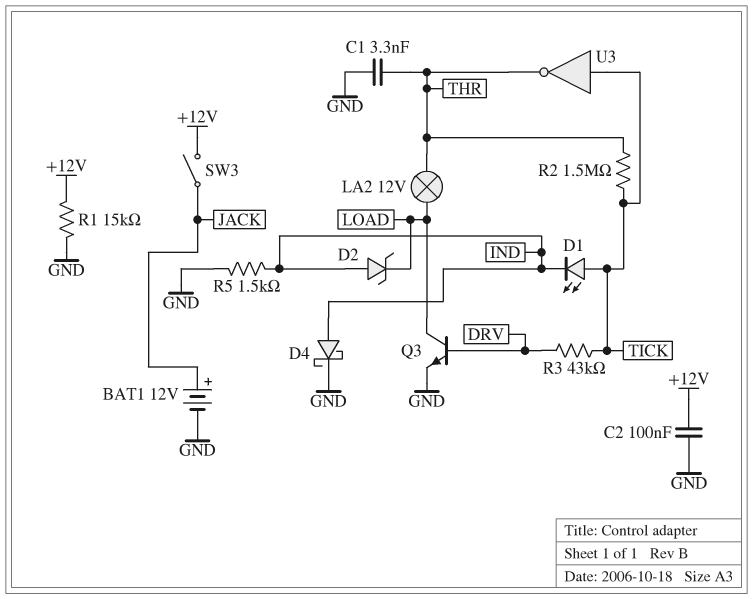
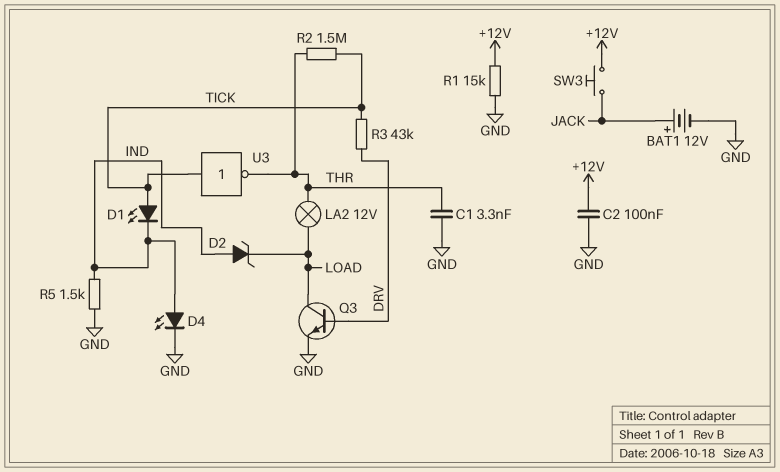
D4: schottky (A IND, K GND) -> LED (A IND, K GND)
SW3: switch (+12V, JACK) -> button (+12V, JACK)

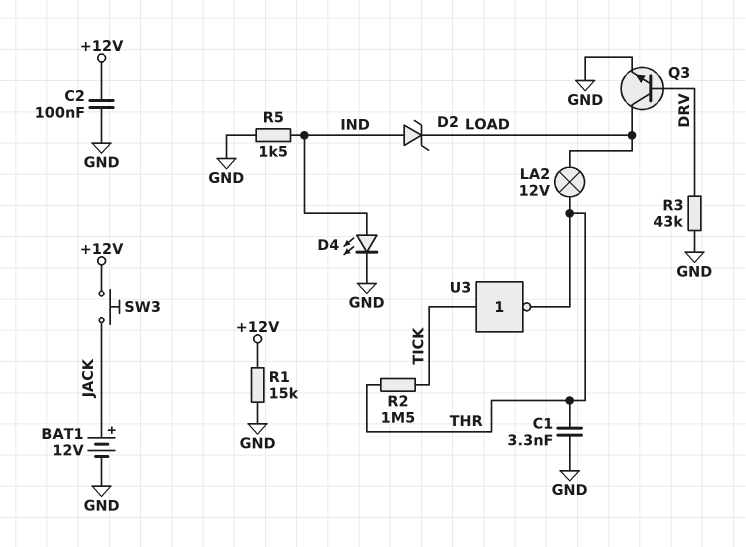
D1: LED (A TICK, K IND) -> none
R3: 43k (DRV, TICK) -> 43k (DRV, GND)

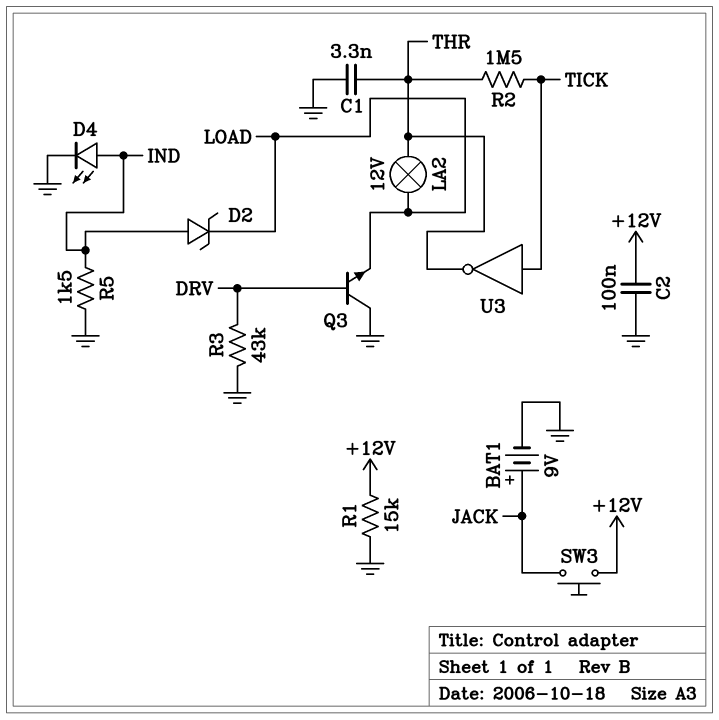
BAT1: 12V (plus JACK, minus GND) -> 9V (plus JACK, minus GND)
Q3: NPN (B DRV, C LOAD, E GND) -> NPN (B DRV, C GND, E LOAD)

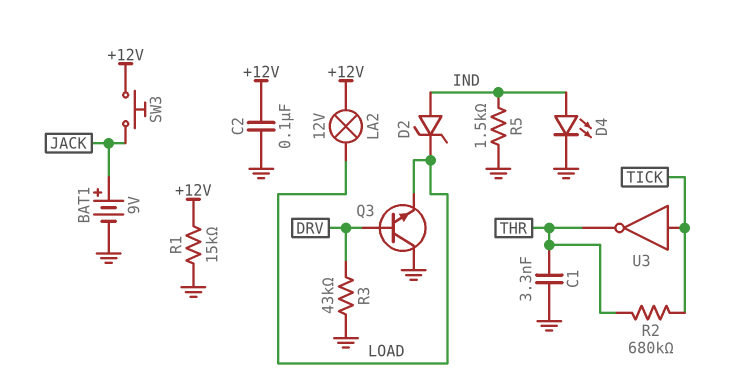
LA2: lamp 12V (LOAD, THR) -> lamp 12V (+12V, LOAD)
R2: 1.5M (THR, TICK) -> 680k (THR, TICK)

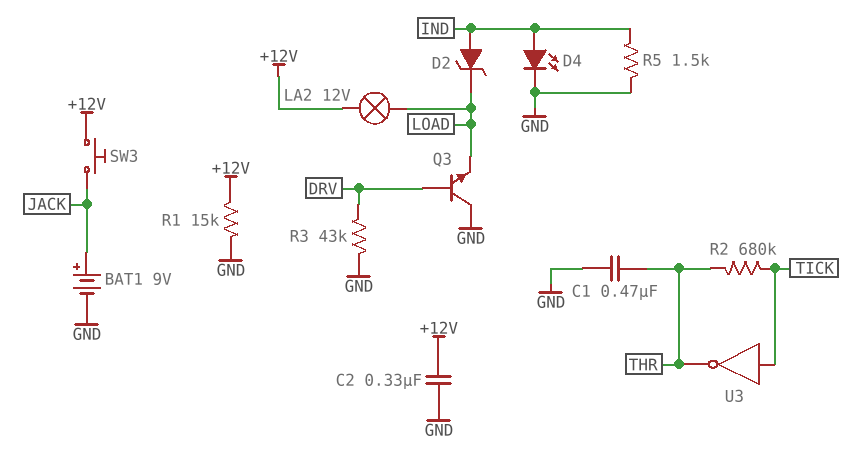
C1: 3.3nF (GND, THR) -> 470nF (GND, THR)
C2: 100nF (+12V, GND) -> 330nF (+12V, GND)

